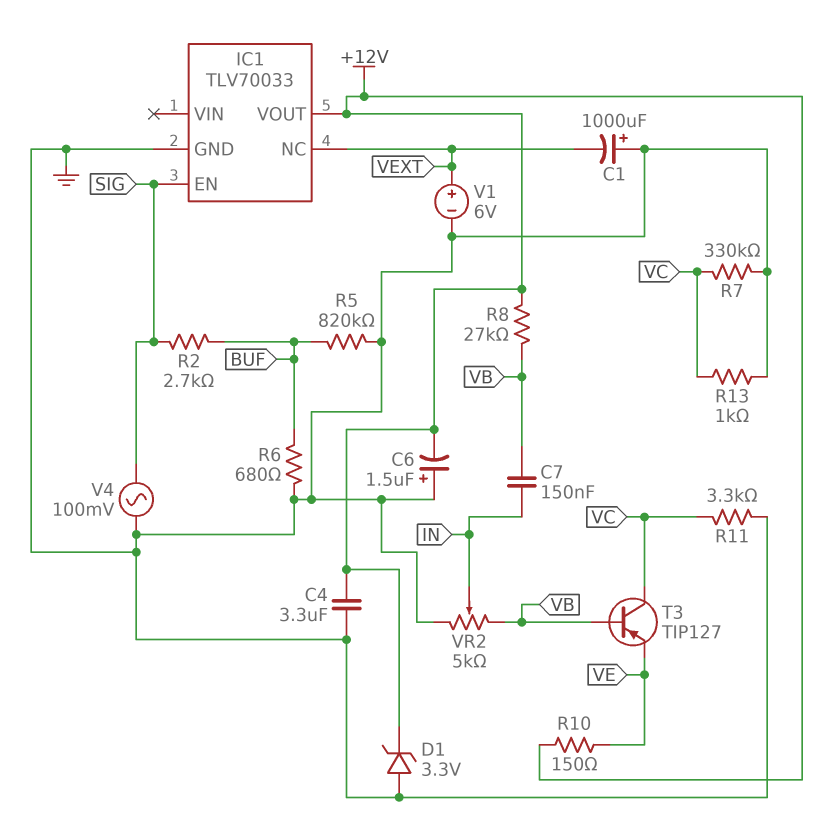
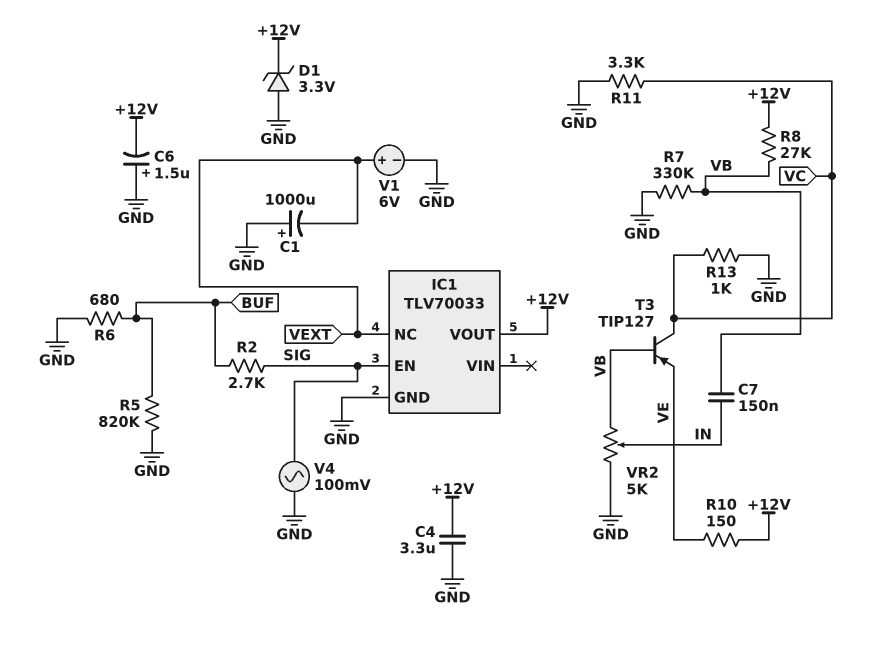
R7: 330k (GND, VC) -> 330k (GND, VB)

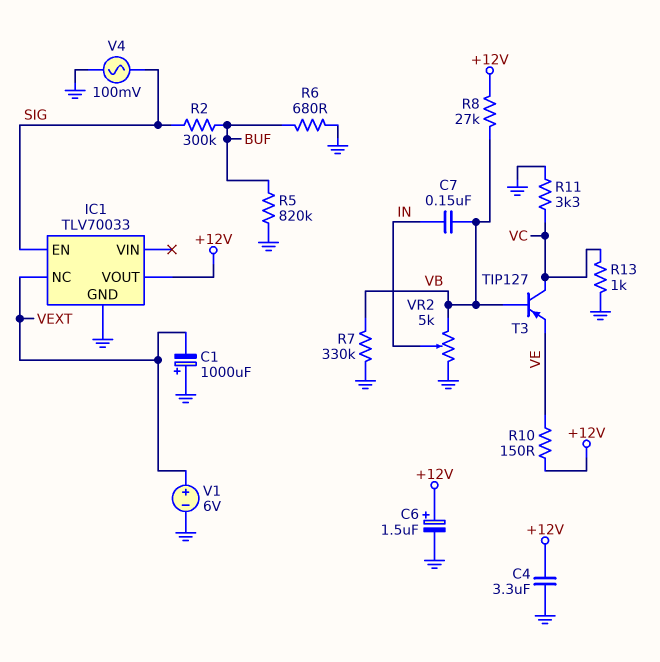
C6: 1.5uF (plus GND, minus +12V) -> 1.5uF (plus +12V, minus GND)
D1: zener 3.3V (A GND, K +12V) -> none
R2: 2.7k (BUF, SIG) -> 300k (BUF, SIG)

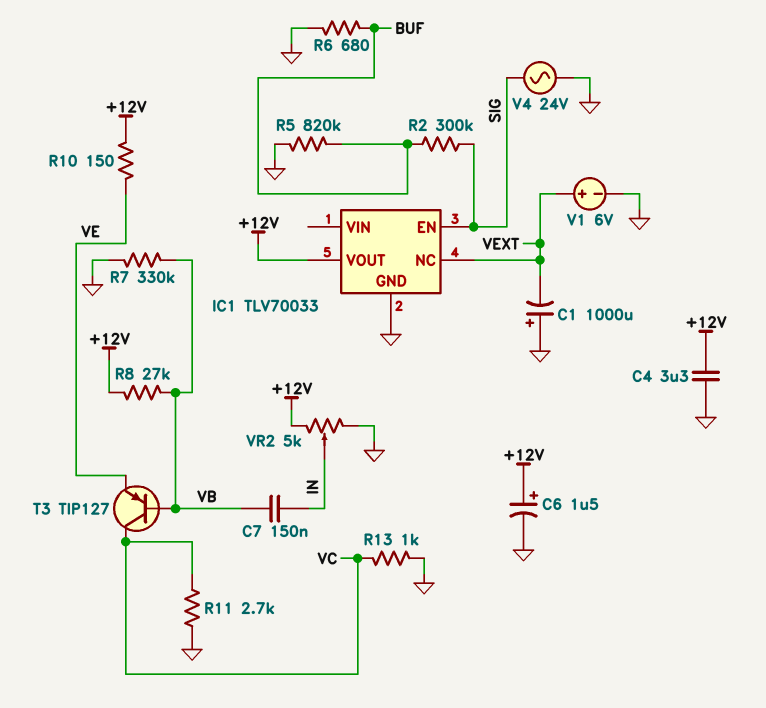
R11: 3.3k (GND, VC) -> 2.7k (GND, VC)
V4: AC 100mV (GND, SIG) -> AC 24V (GND, SIG)
VR2: 5k (GND, VB, wiper IN) -> 5k (+12V, GND, wiper IN)

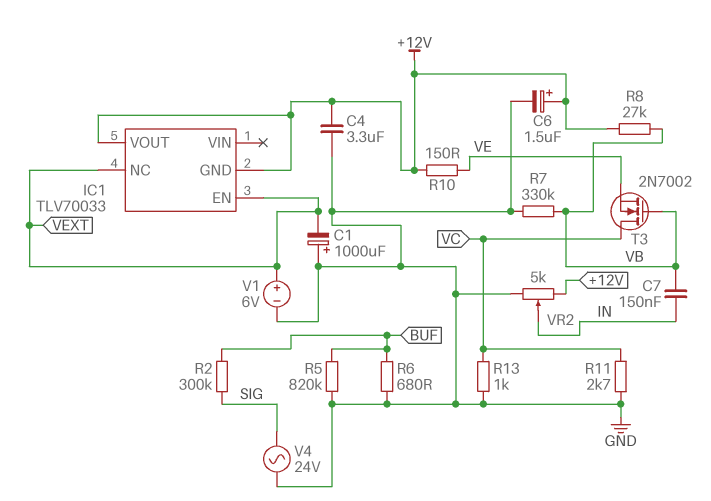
IC1 pin EN: SIG -> VEXT
IC1 pin GND: GND -> +12V
T3: PNP TIP127 (B VB, C VC, E VE) -> NMOS 2N7002 (G VB, D VC, S VE)

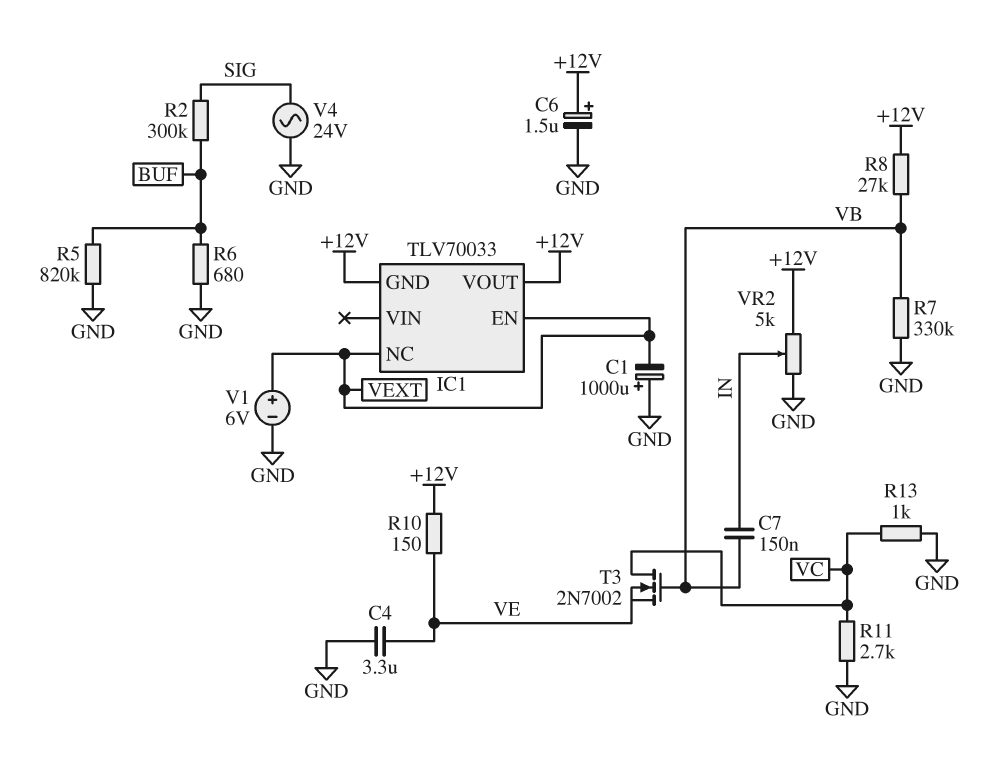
C4: 3.3uF (+12V, GND) -> 3.3uF (GND, VE)

